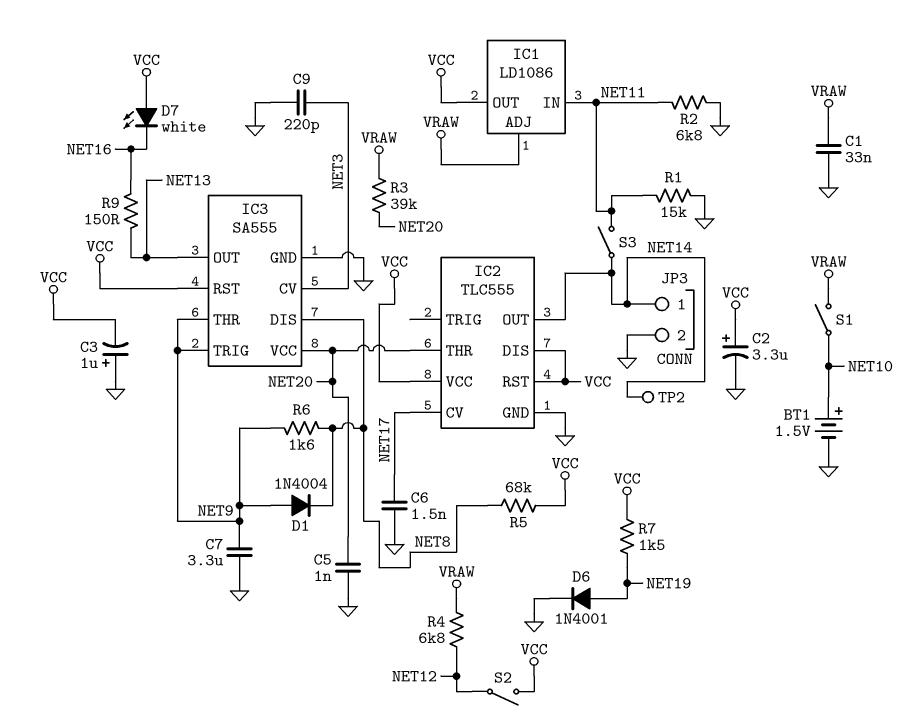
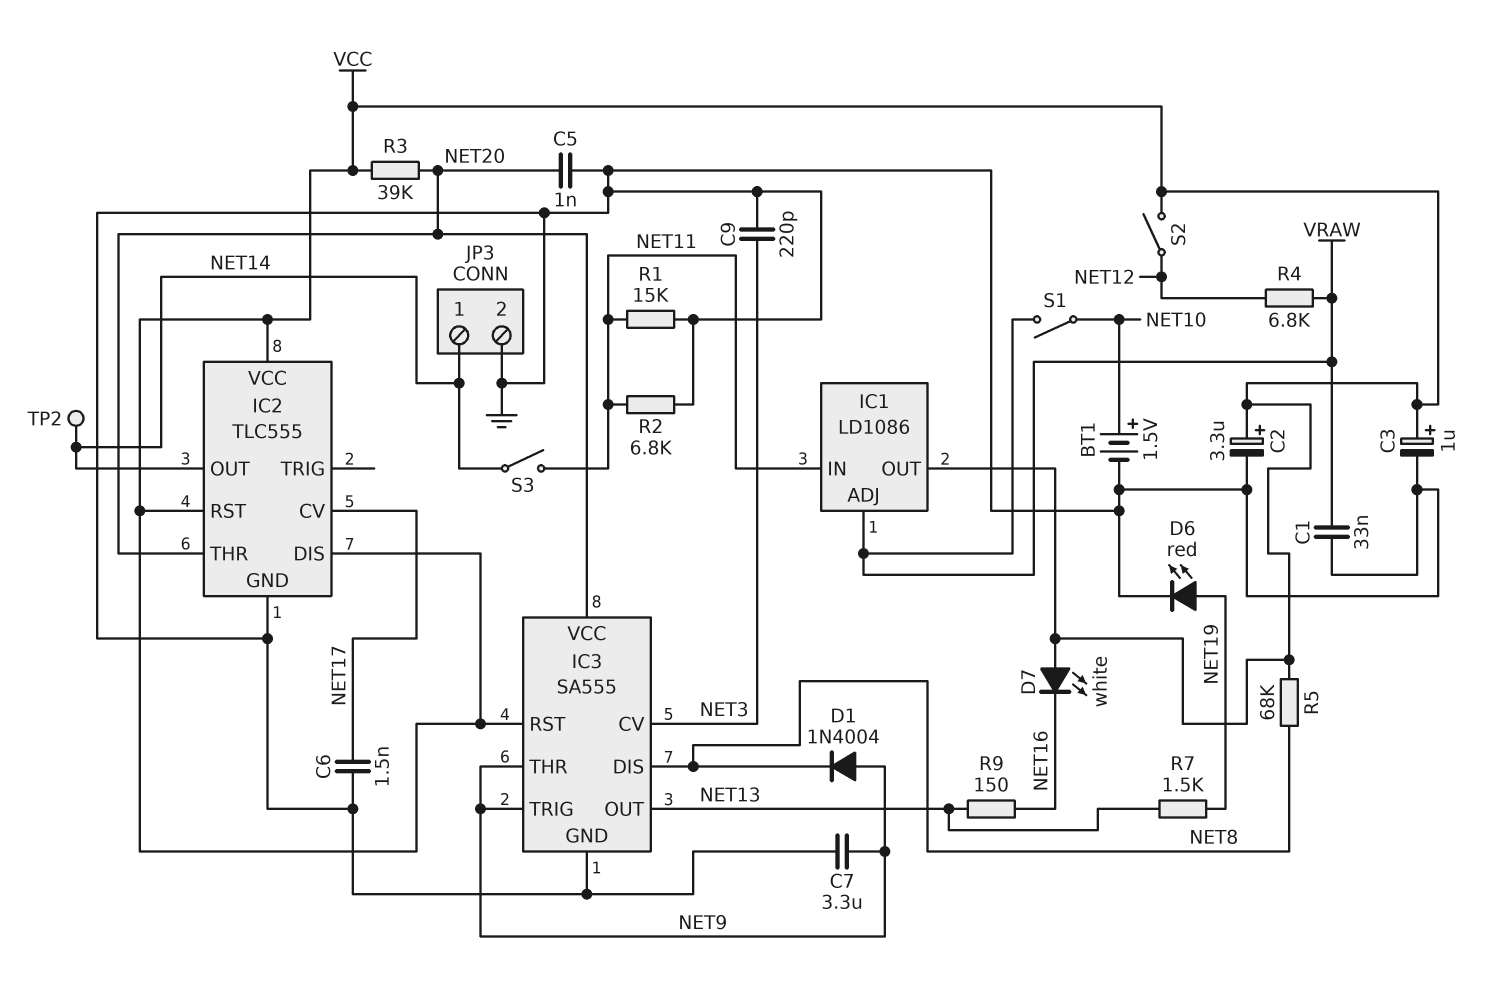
C3: 1uF (plus GND, minus VCC) -> 1uF (plus VCC, minus GND)
D6: diode 1N4001 (A NET19, K GND) -> LED red (A NET19, K GND)
R3: 39k (NET20, VRAW) -> 39k (NET20, VCC)
R6: 1.6k (NET8, NET9) -> none
R7: 1.5k (NET19, VCC) -> 1.5k (NET13, NET19)

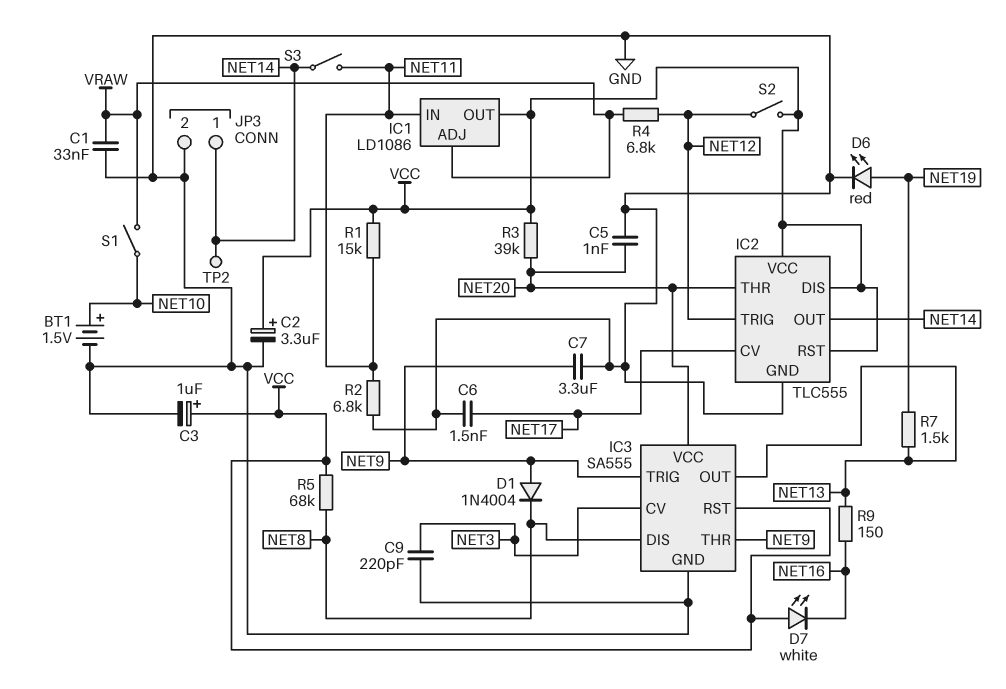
IC2 pin TRIG: none -> NET12
R1: 15k (GND, NET11) -> 15k (NET11, VCC)

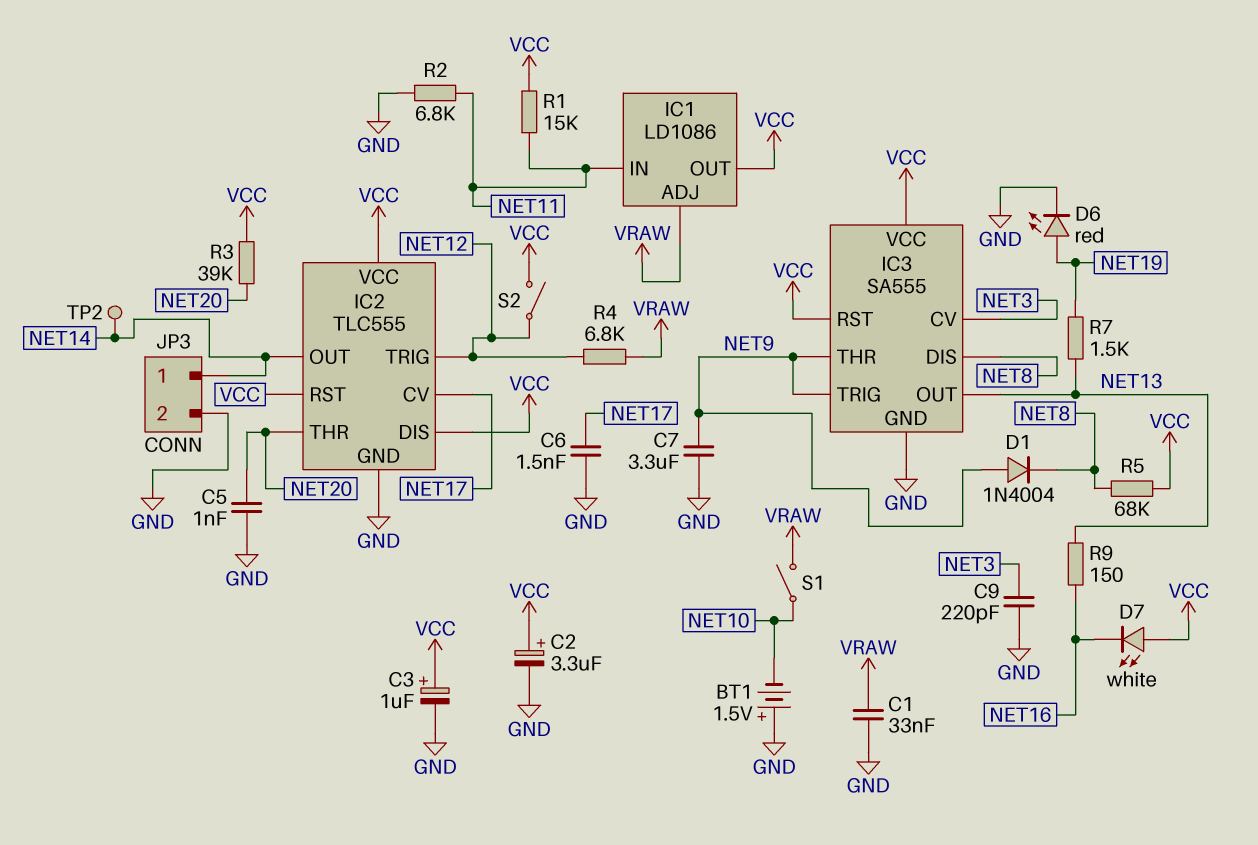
BT1: 1.5V (plus NET10, minus GND) -> 1.5V (plus GND, minus NET10)
IC3 pin VCC: NET20 -> VCC
S3: switch (NET11, NET14) -> none

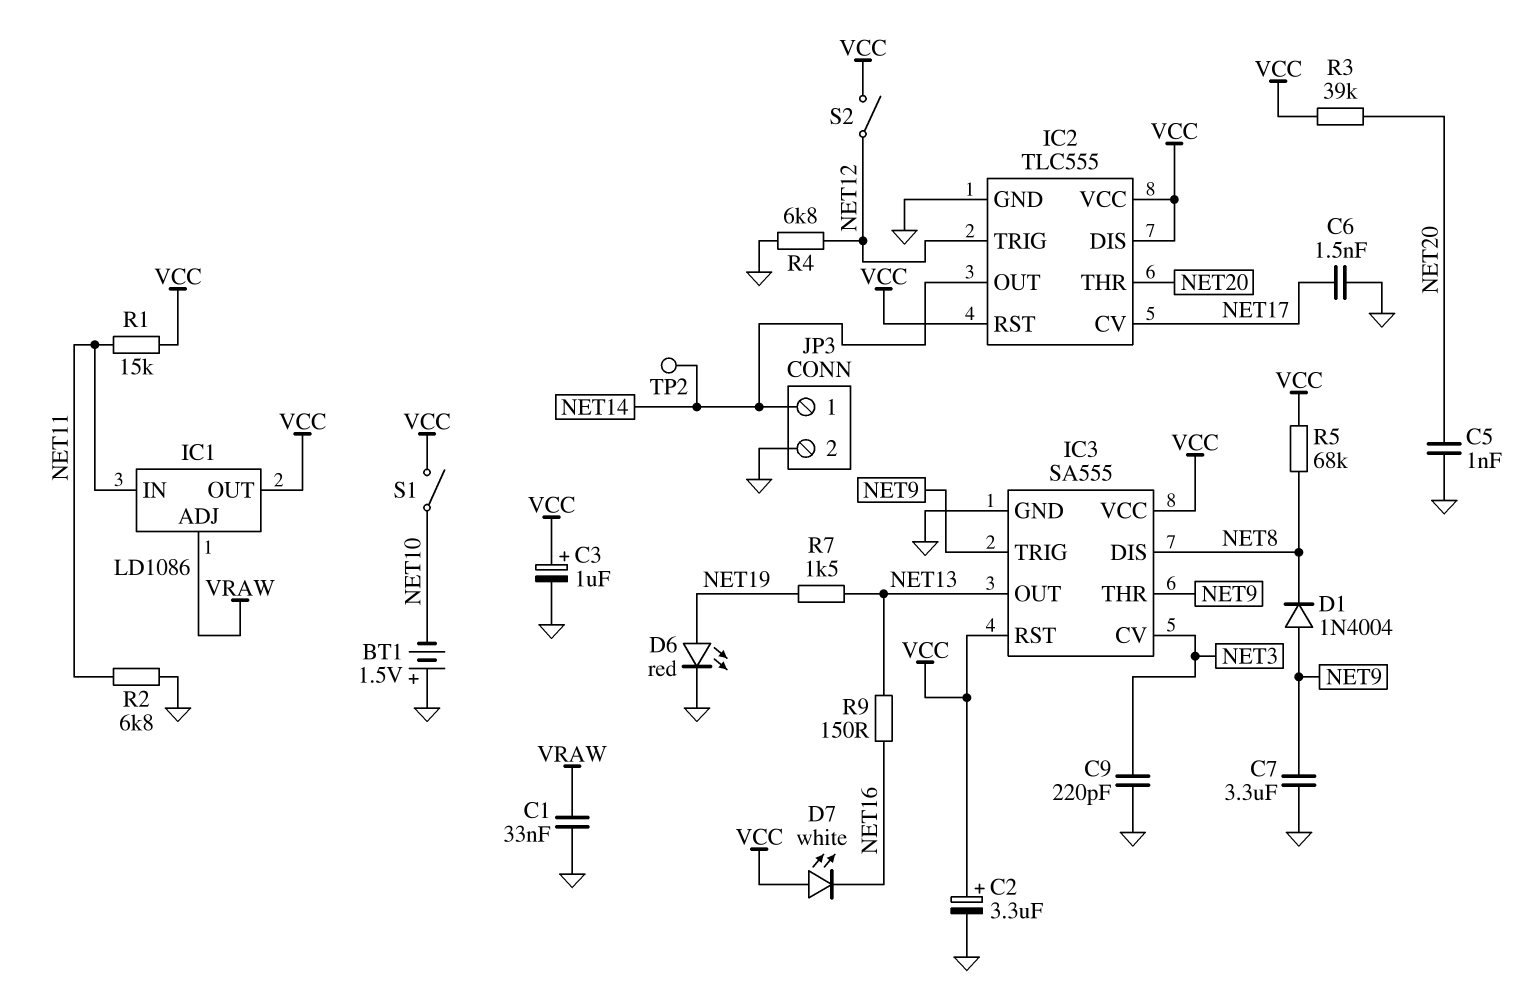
R4: 6.8k (NET12, VRAW) -> 6.8k (GND, NET12)
S1: switch (NET10, VRAW) -> switch (NET10, VCC)

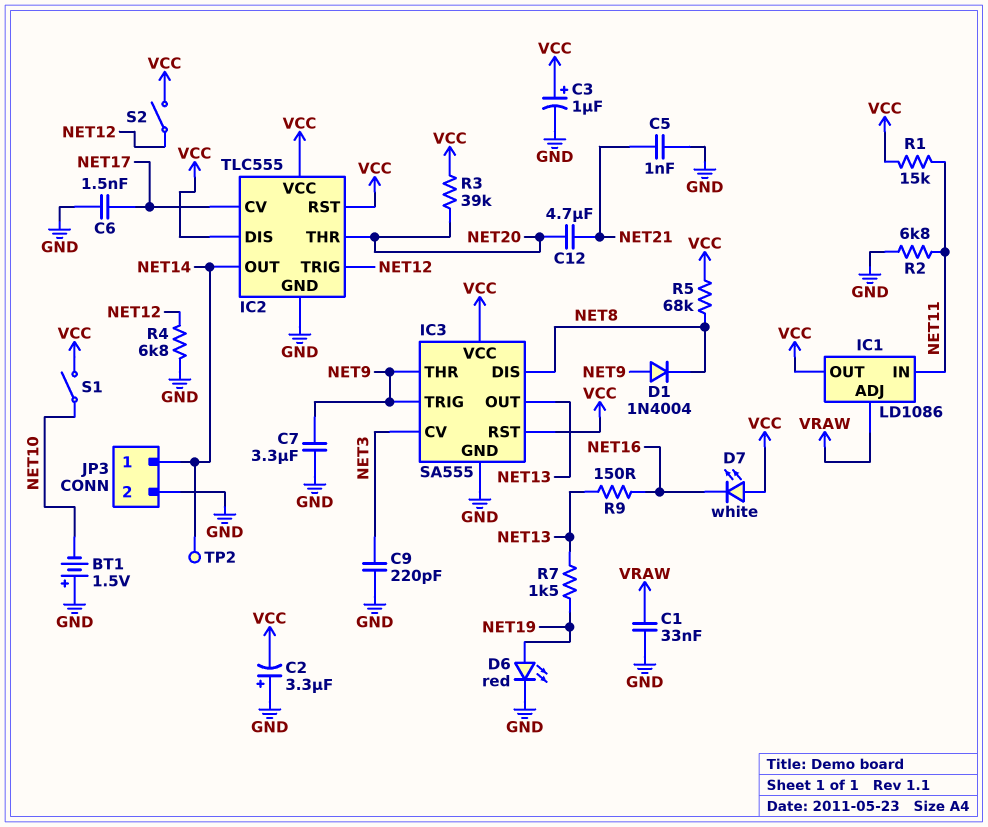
C2: 3.3uF (plus VCC, minus GND) -> 3.3uF (plus GND, minus VCC)
C5: 1nF (GND, NET20) -> 1nF (GND, NET21)
C12: none -> 4.7uF (NET20, NET21)

